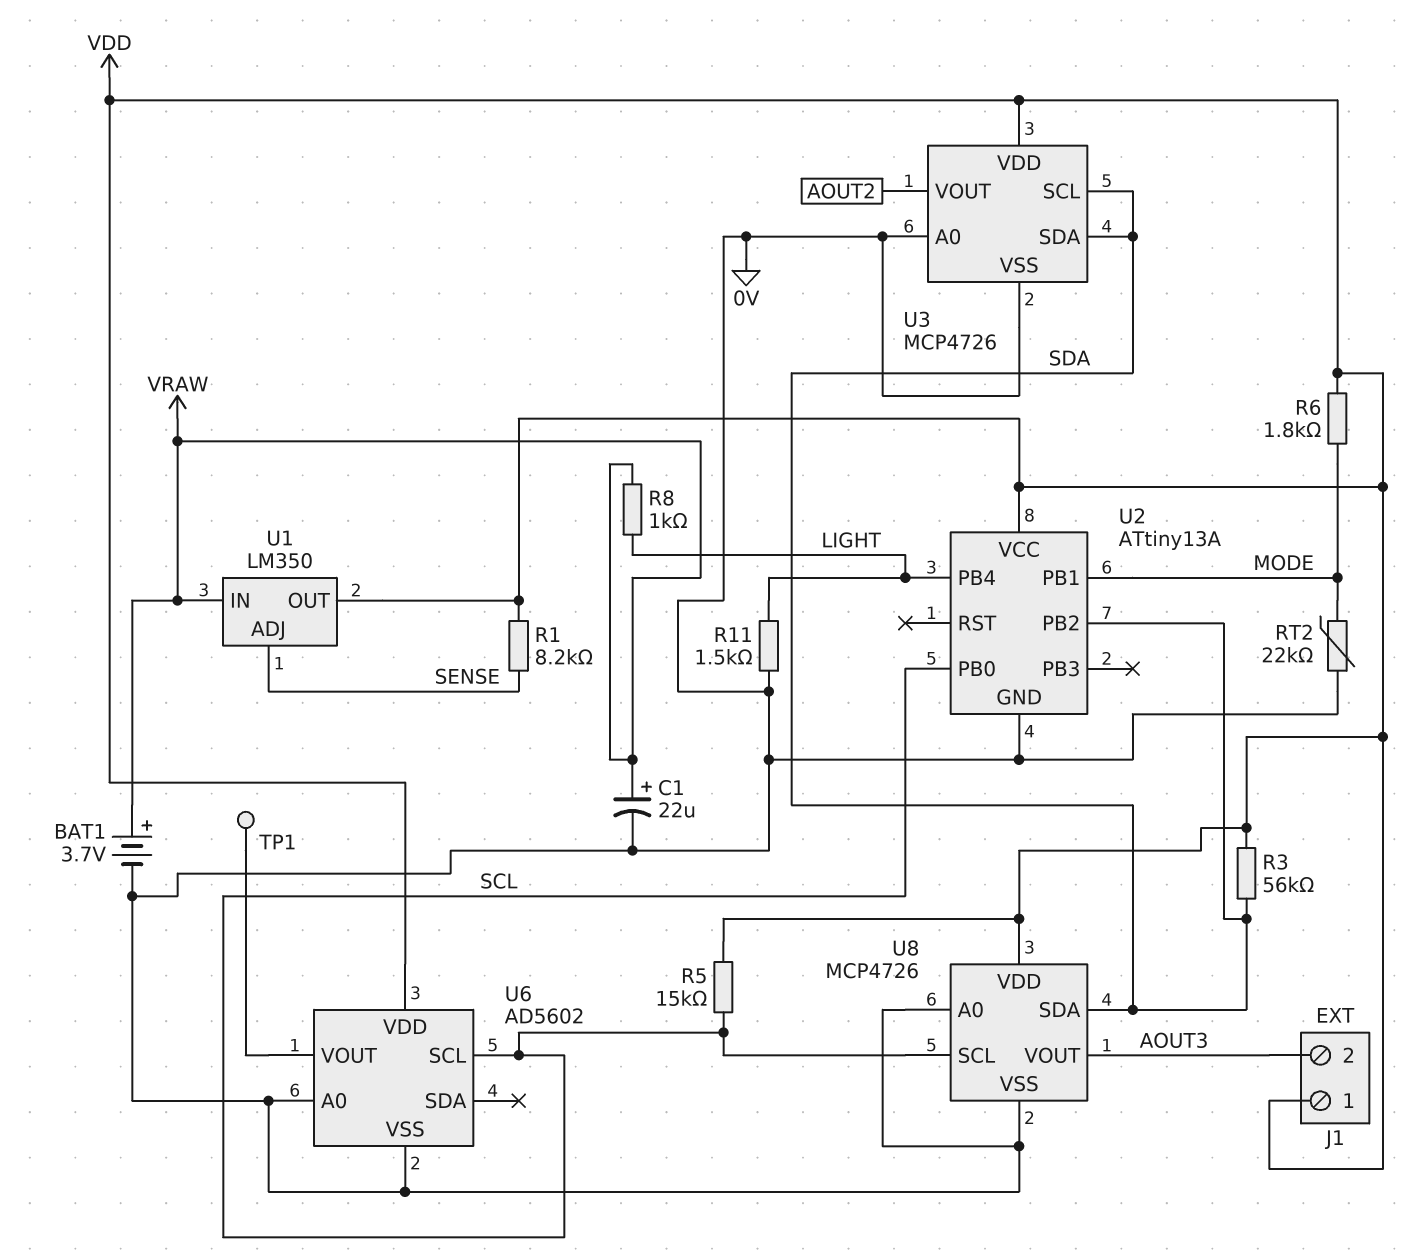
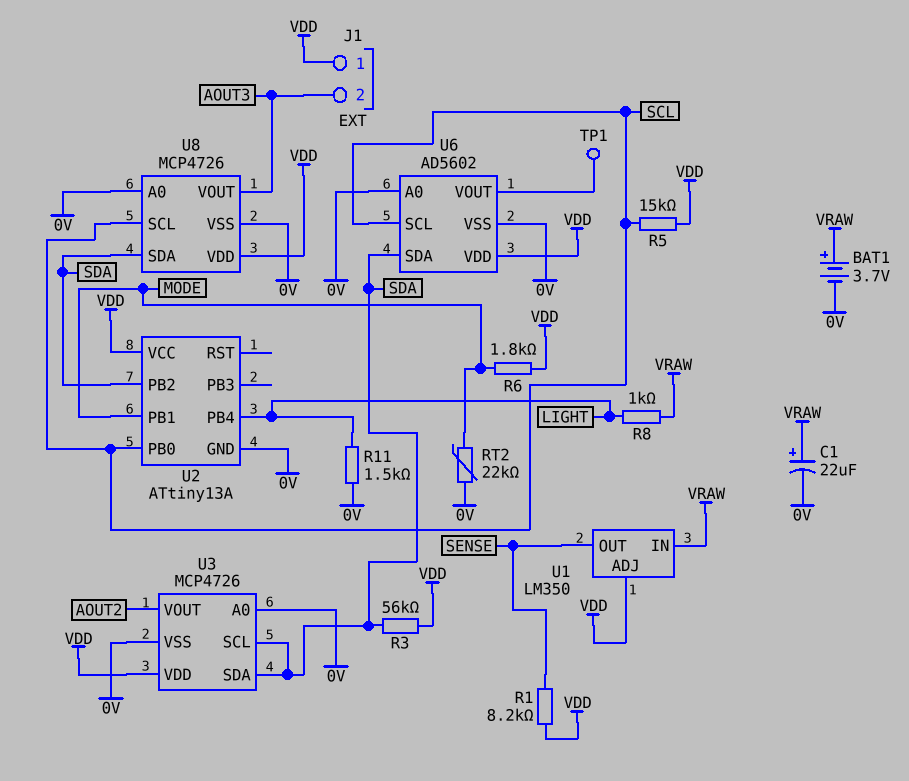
U1 pin ADJ: SENSE -> VDD
U1 pin OUT: VDD -> SENSE
U6 pin SDA: none -> SDA

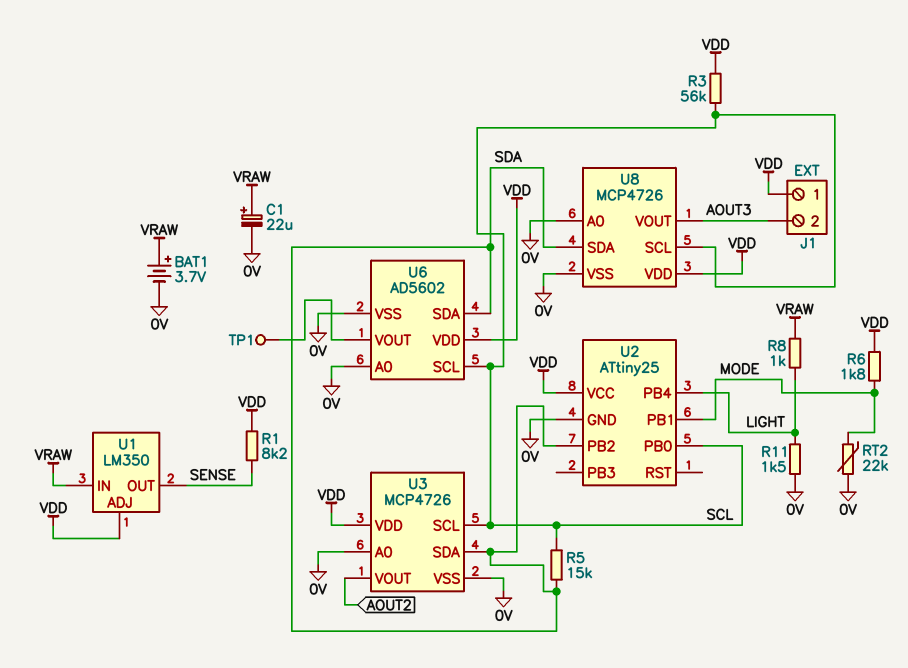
R3: 56k (SDA, VDD) -> 56k (SCL, VDD)
R5: 15k (SCL, VDD) -> 15k (SCL, SDA)
U2: ATtiny13A -> ATtiny25
U3 pin SCL: SDA -> SCL

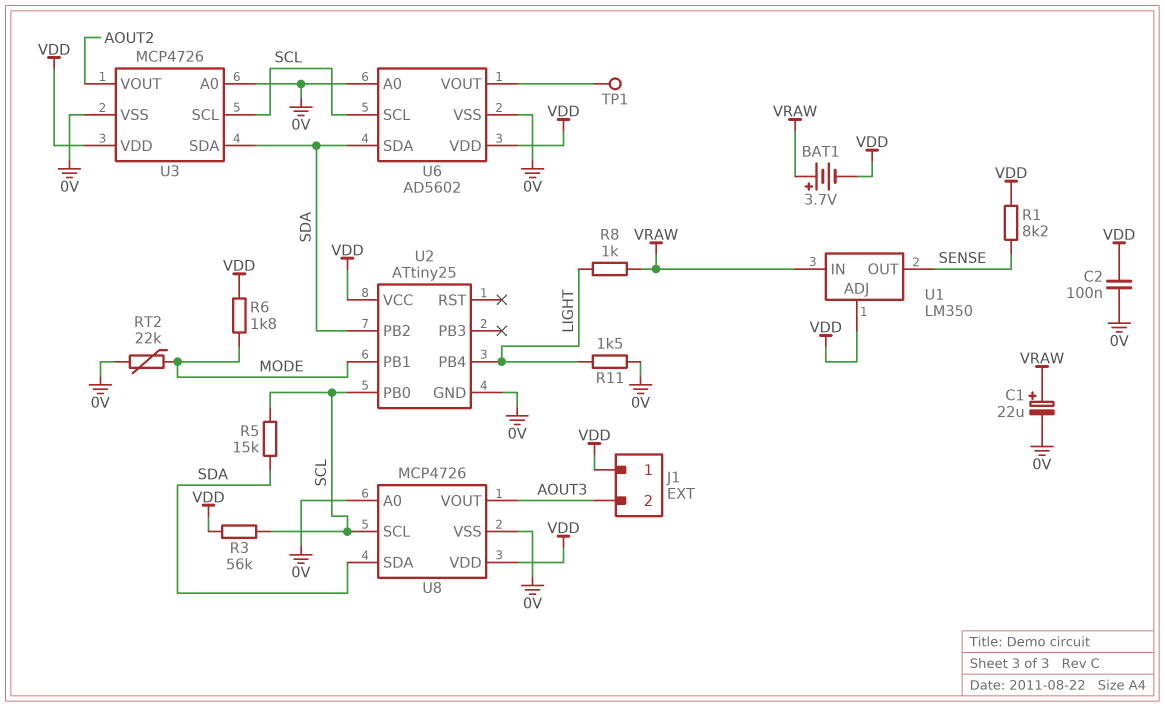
BAT1: 3.7V (plus VRAW, minus 0V) -> 3.7V (plus VRAW, minus VDD)
C2: none -> 100nF (0V, VDD)

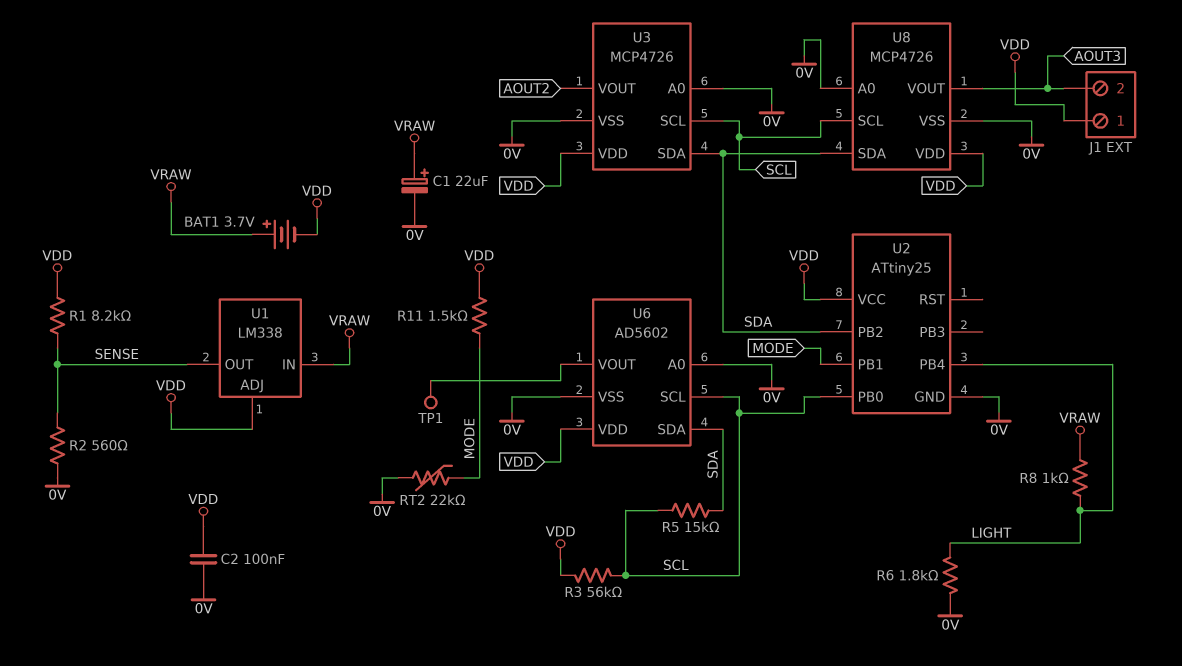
R2: none -> 560 (0V, SENSE)
R6: 1.8k (MODE, VDD) -> 1.8k (0V, LIGHT)
R11: 1.5k (0V, LIGHT) -> 1.5k (MODE, VDD)
U1: LM350 -> LM338

